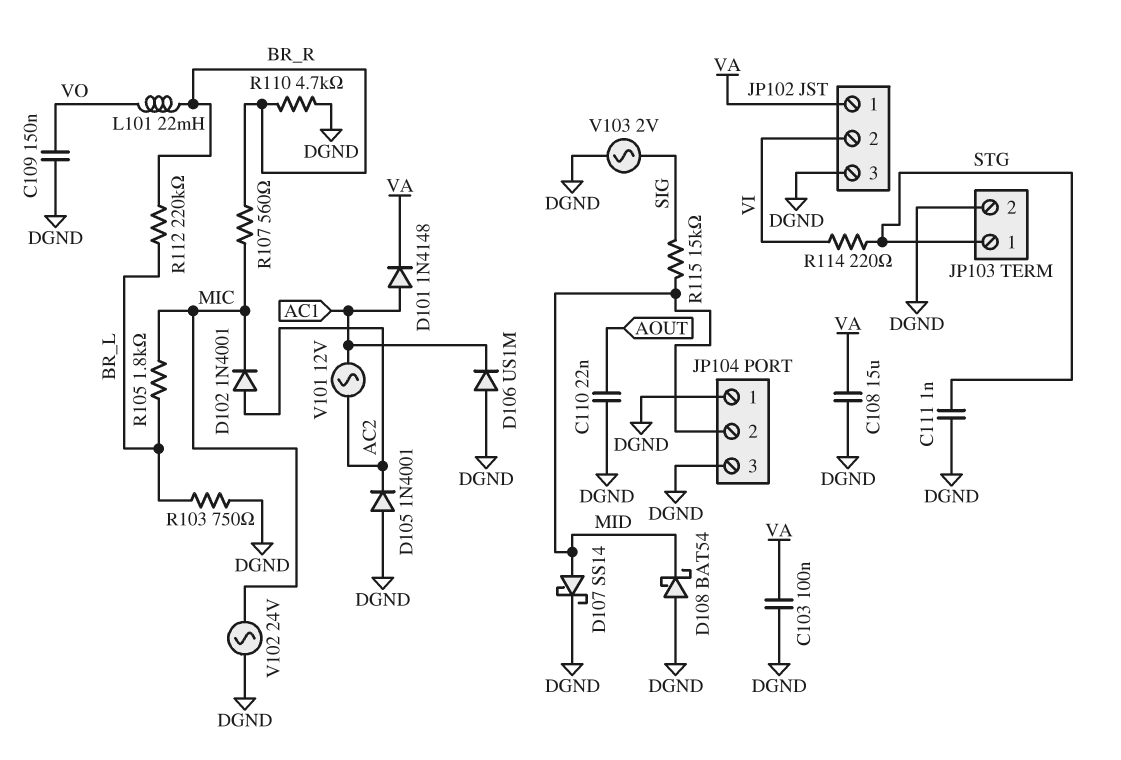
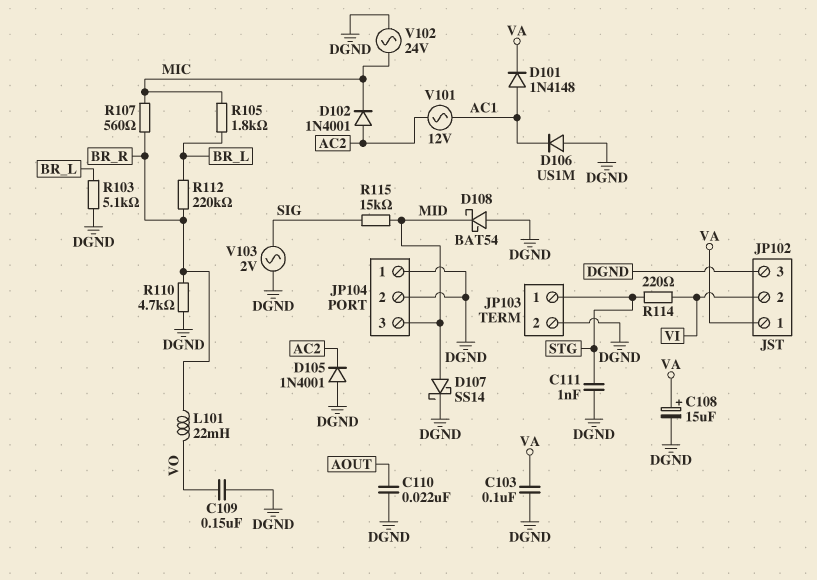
C108: 15uF (DGND, VA) -> 15uF (plus VA, minus DGND)
JP104 pin 2: MID -> DGND
JP104 pin 3: DGND -> MID
R103: 750 (BR_L, DGND) -> 5.1k (BR_L, DGND)

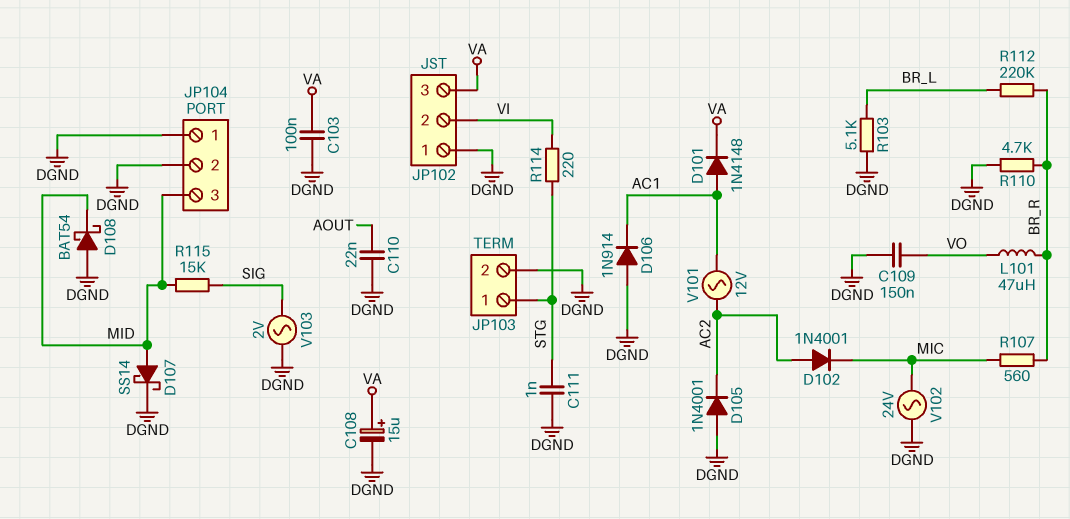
D106: diode US1M (A DGND, K AC1) -> diode 1N914 (A DGND, K AC1)
JP102 pin 1: VA -> DGND
JP102 pin 3: DGND -> VA
L101: 22mH (BR_R, VO) -> 47uH (BR_R, VO)
R105: 1.8k (BR_L, MIC) -> none

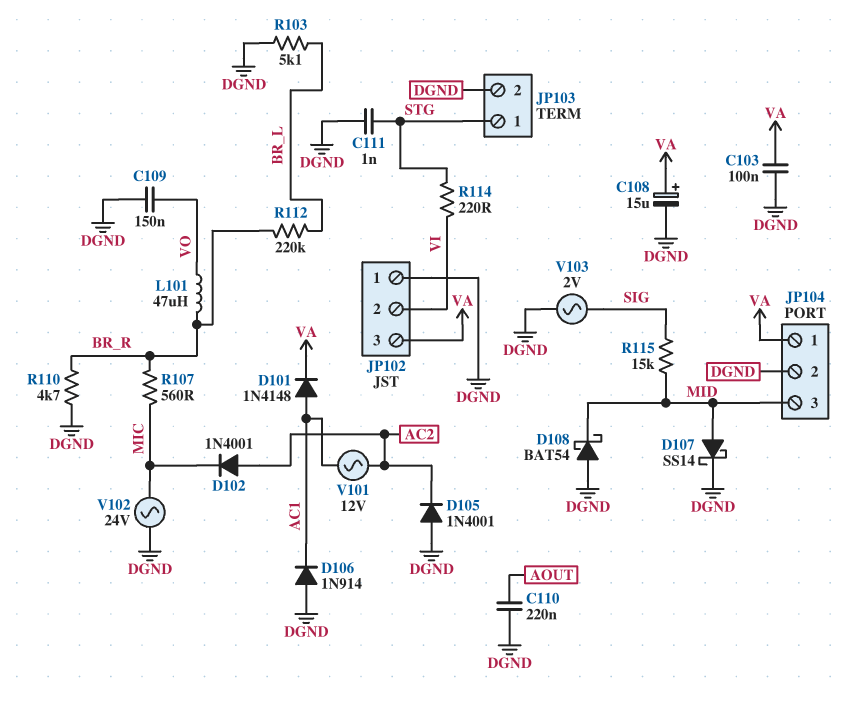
C110: 22nF (AOUT, DGND) -> 220nF (AOUT, DGND)
JP104 pin 1: DGND -> VA

